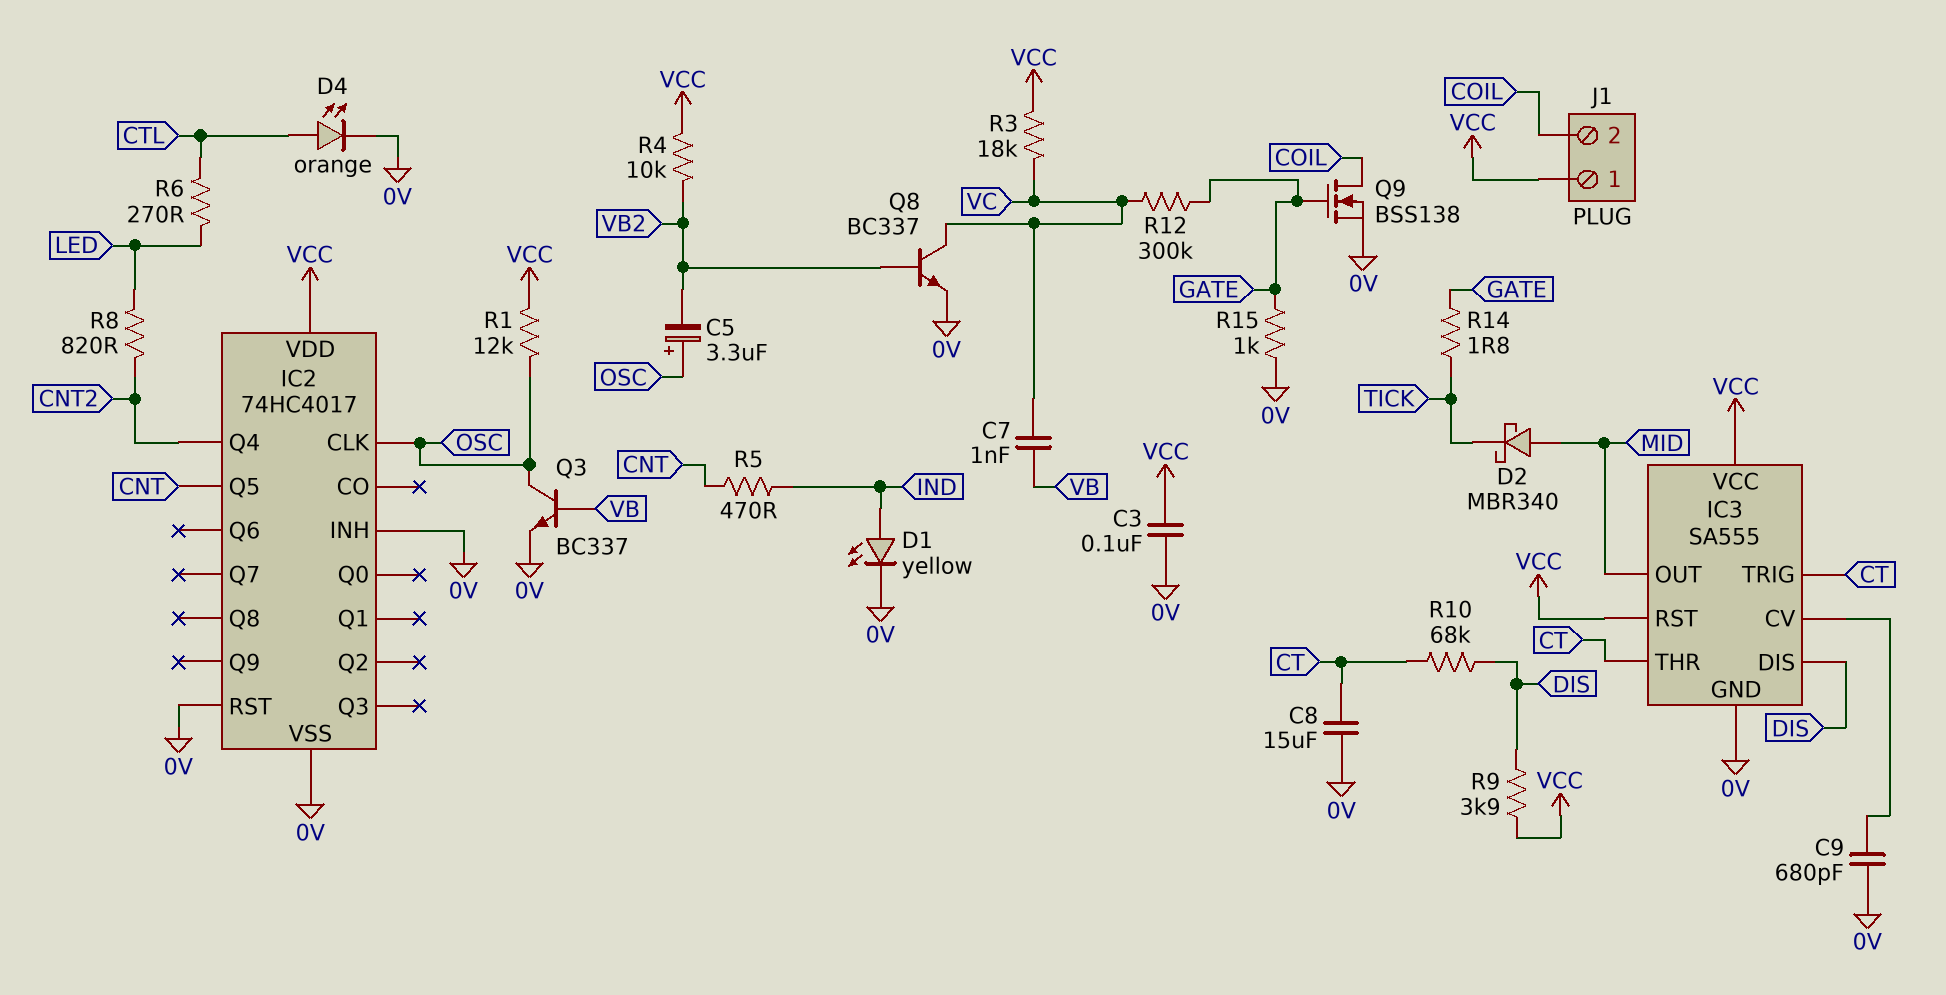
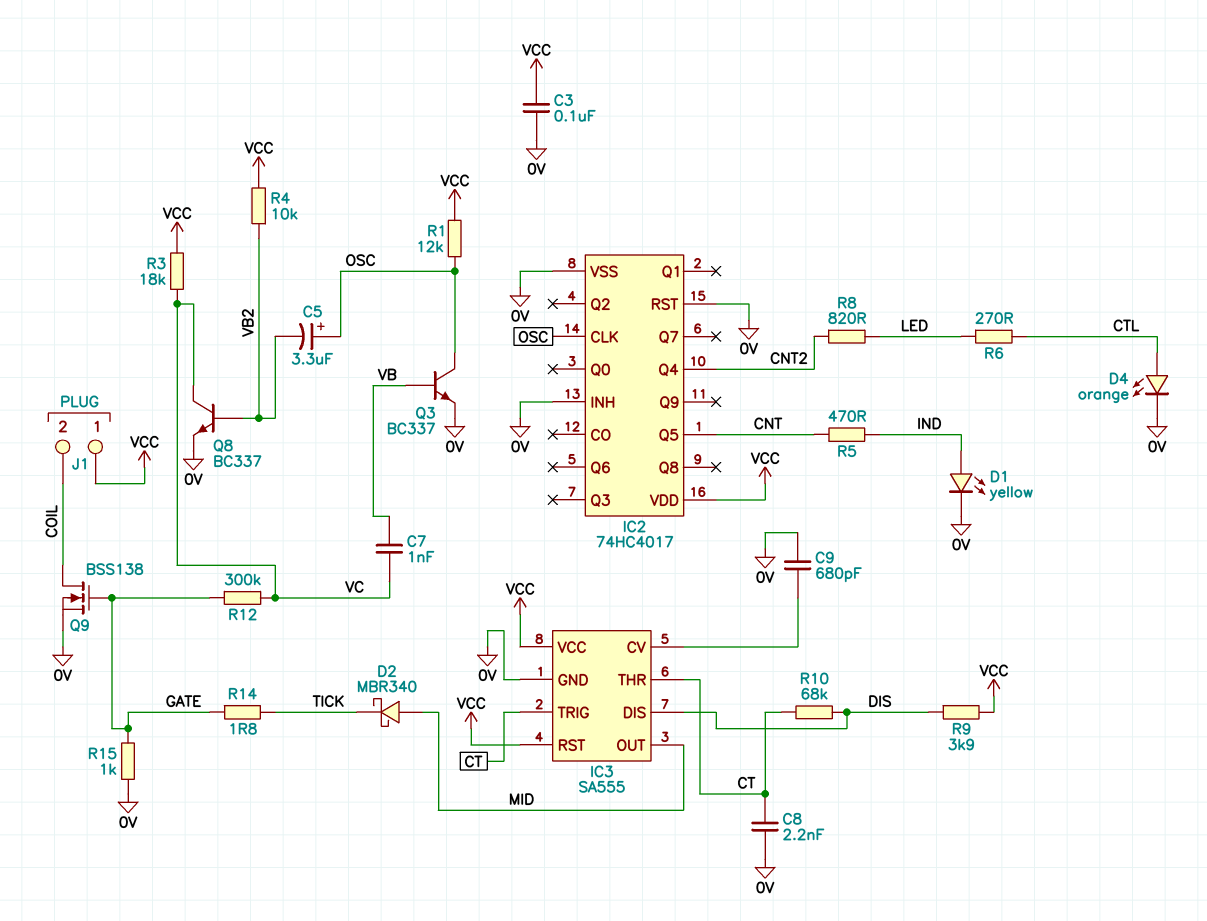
C8: 15uF (0V, CT) -> 2.2nF (0V, CT)

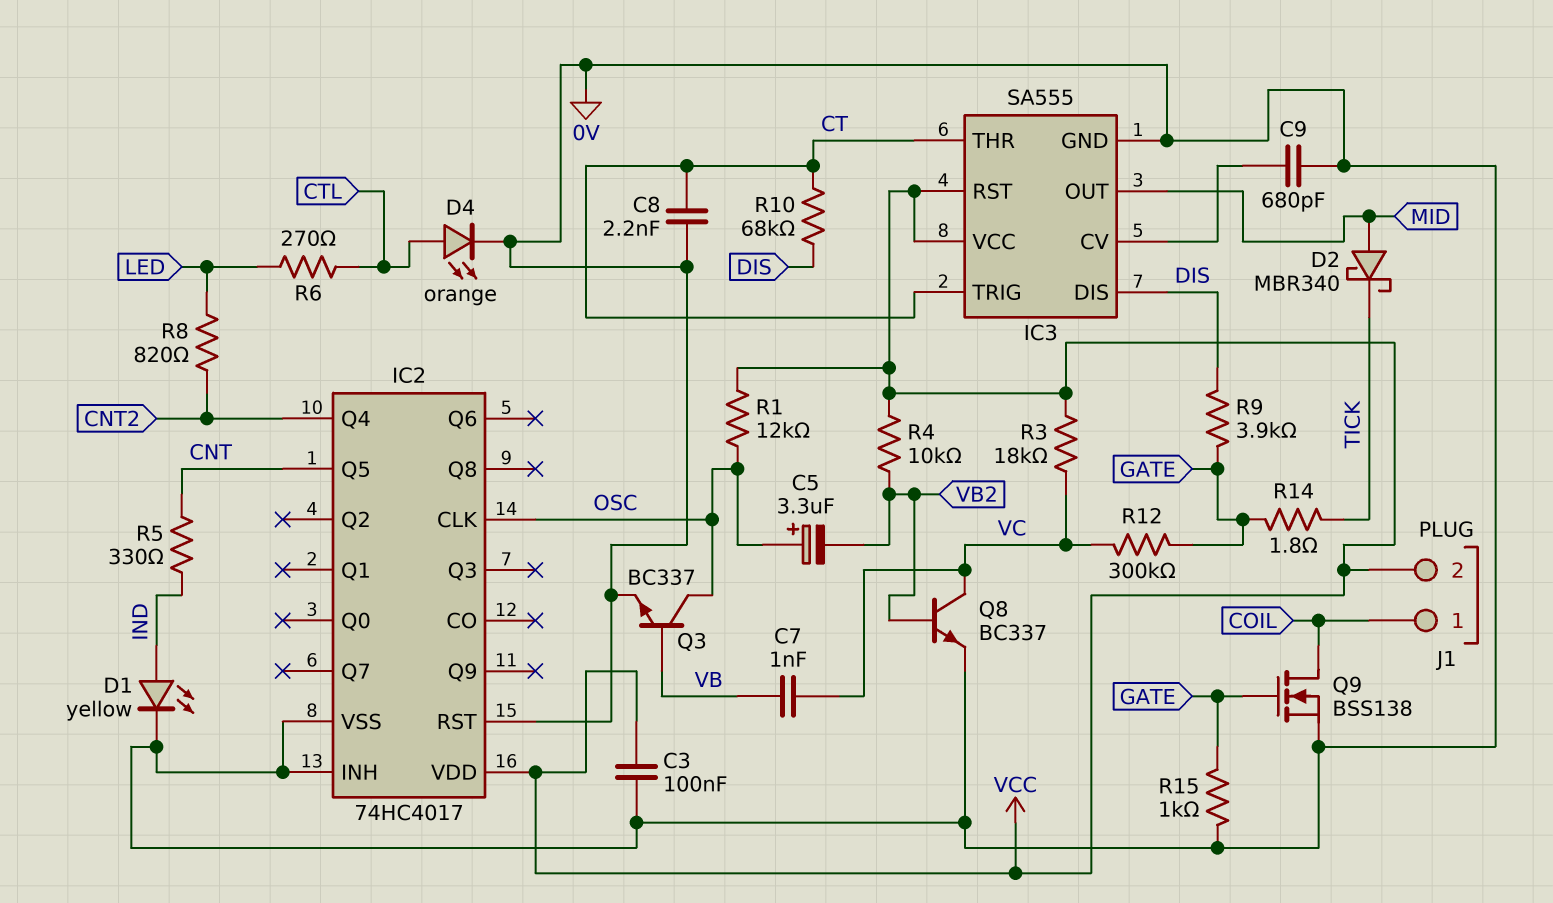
J1 pin 1: VCC -> COIL
J1 pin 2: COIL -> VCC
R5: 470 (CNT, IND) -> 330 (CNT, IND)
R9: 3.9k (DIS, VCC) -> 3.9k (DIS, GATE)

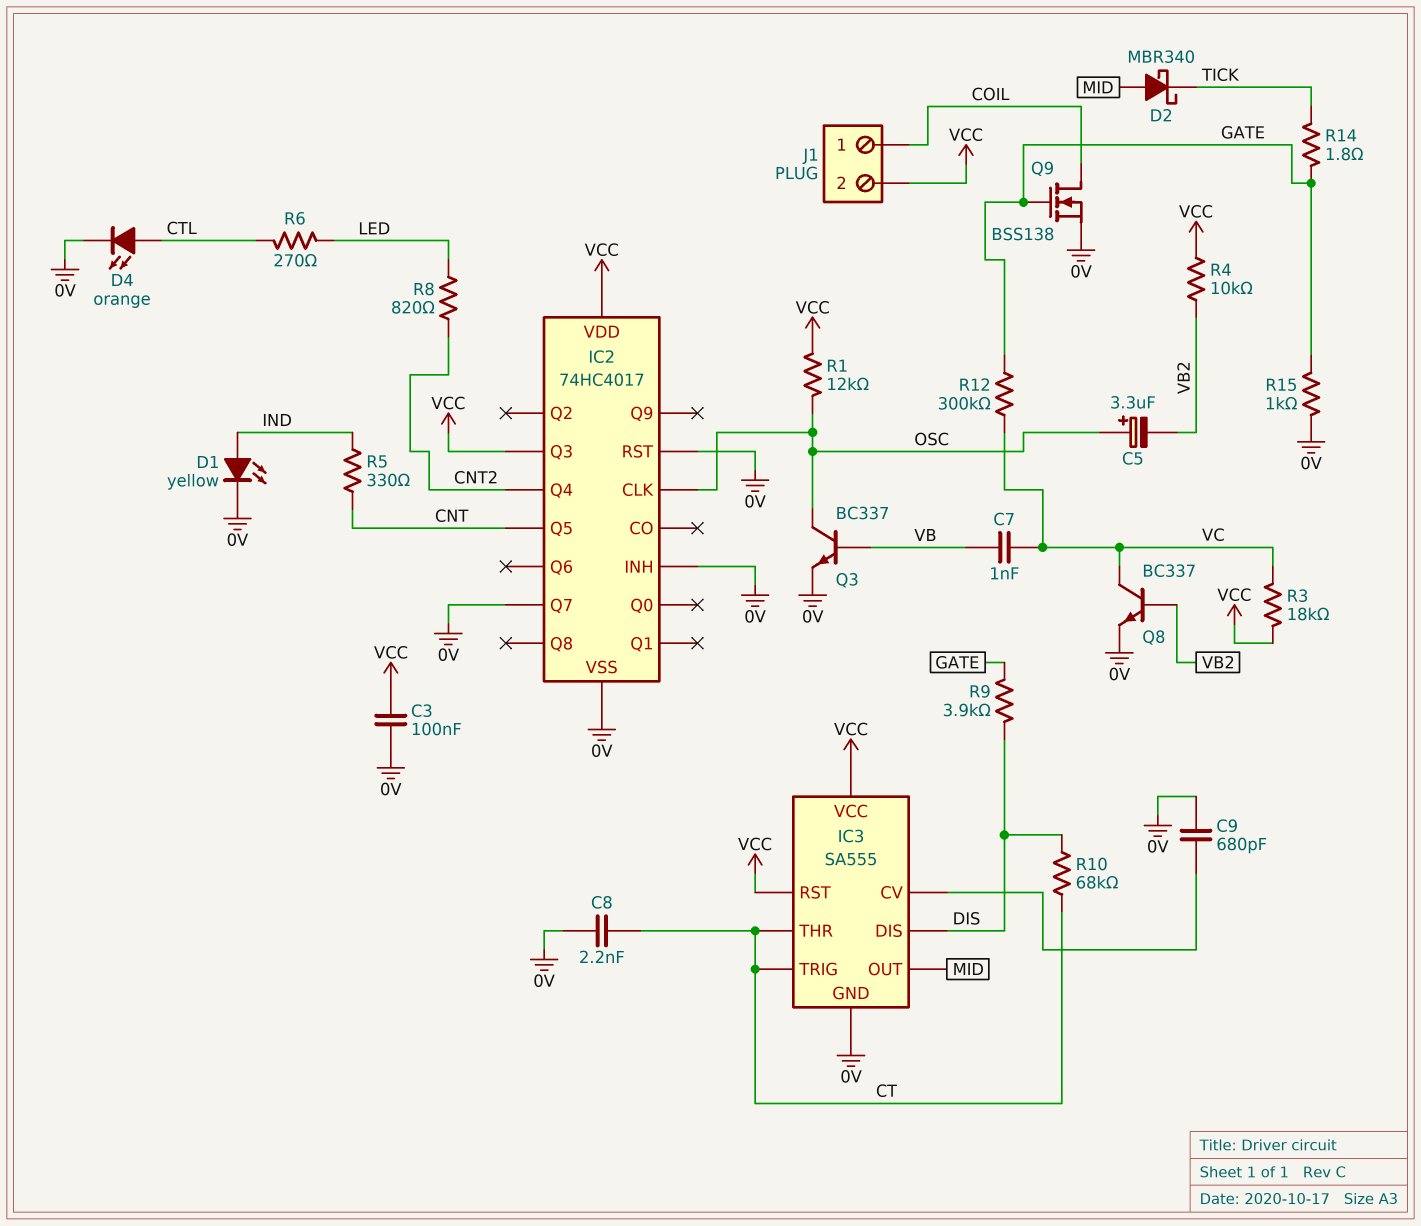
IC2 pin Q3: none -> VCC
IC2 pin Q7: none -> 0V

